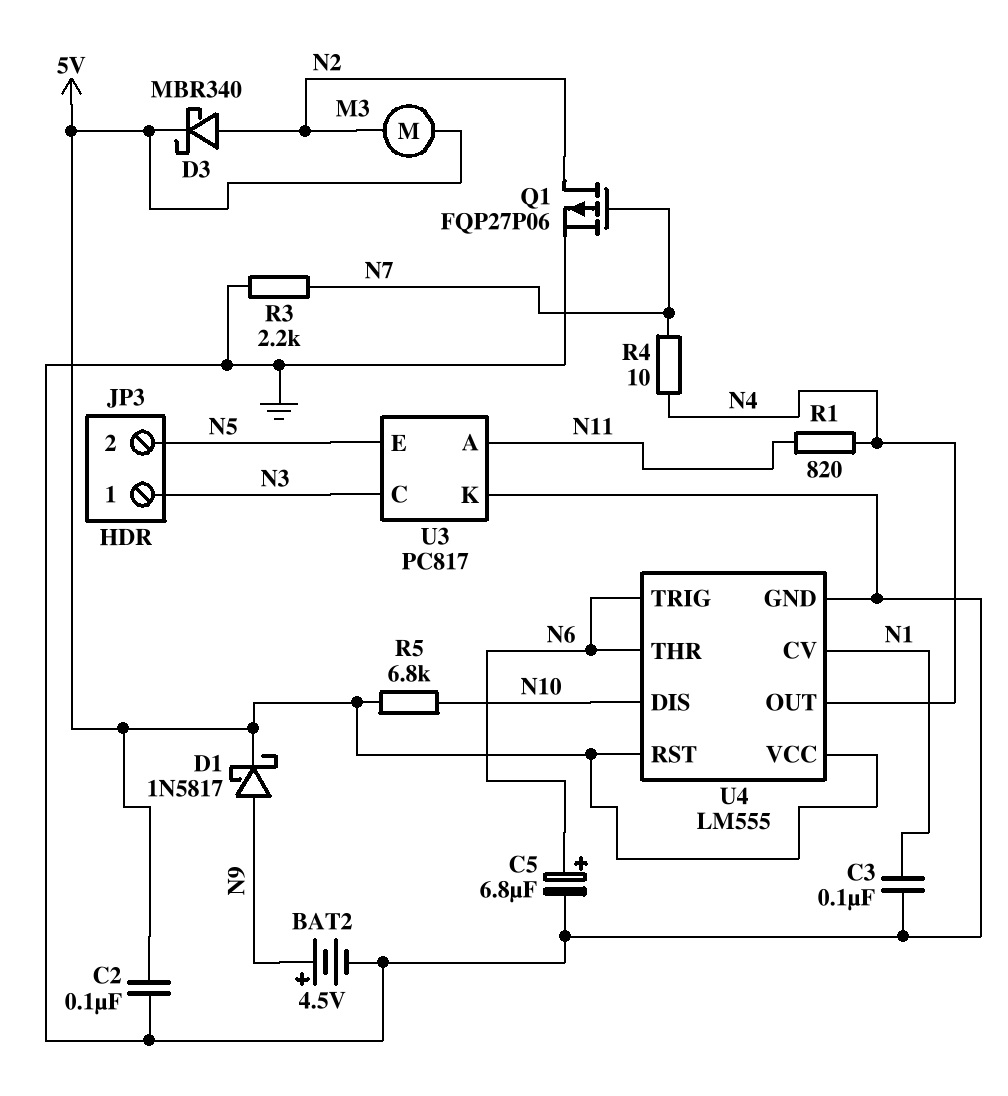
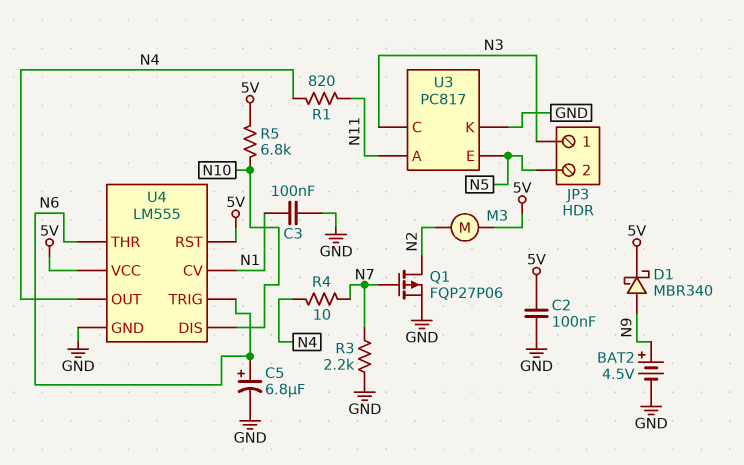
D1: schottky 1N5817 (A N9, K 5V) -> schottky MBR340 (A N9, K 5V)
D3: schottky MBR340 (A N2, K 5V) -> none

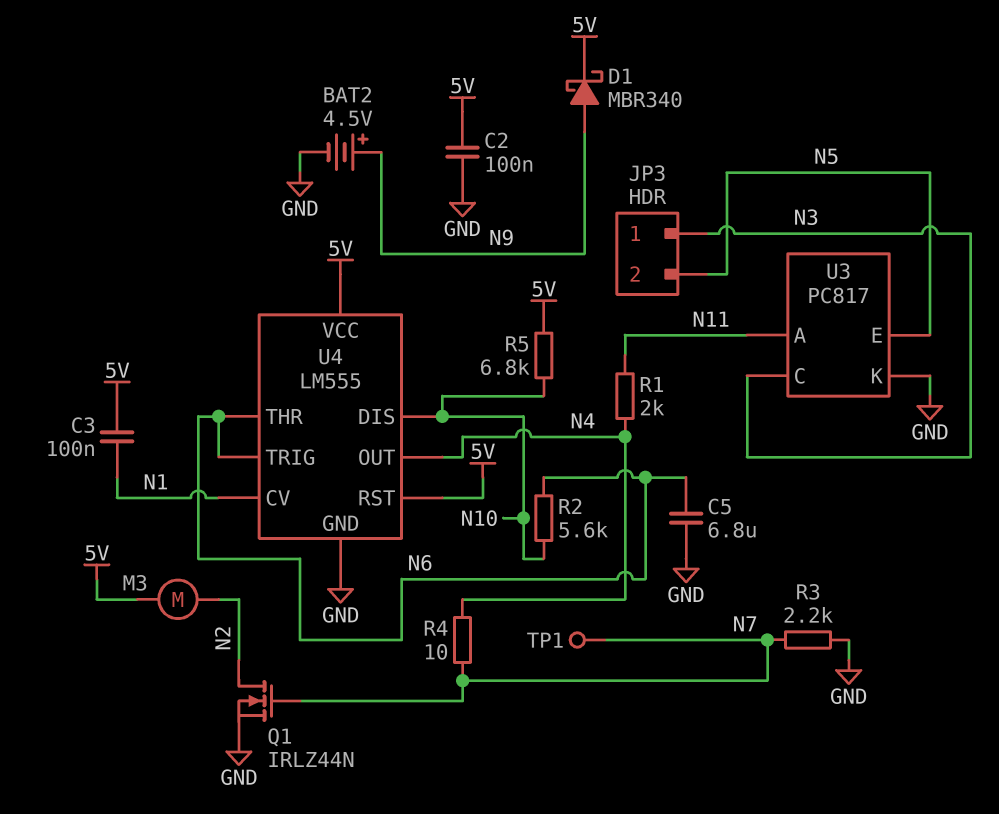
C3: 100nF (GND, N1) -> 100nF (5V, N1)
C5: 6.8uF (plus N6, minus GND) -> 6.8uF (GND, N6)
Q1: PMOS FQP27P06 (G N7, D N2, S GND) -> NMOS IRLZ44N (G N7, D N2, S GND)
R1: 820 (N4, N11) -> 2k (N4, N11)
R2: none -> 5.6k (N6, N10)
TP1: none -> test point (N7)

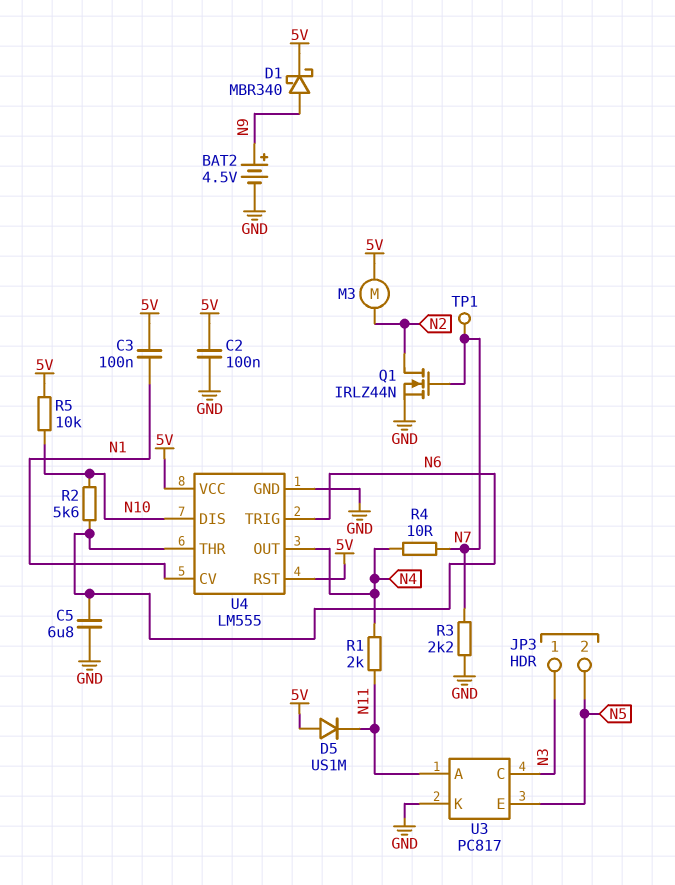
D5: none -> diode US1M (A 5V, K N11)
R5: 6.8k (5V, N10) -> 10k (5V, N10)

